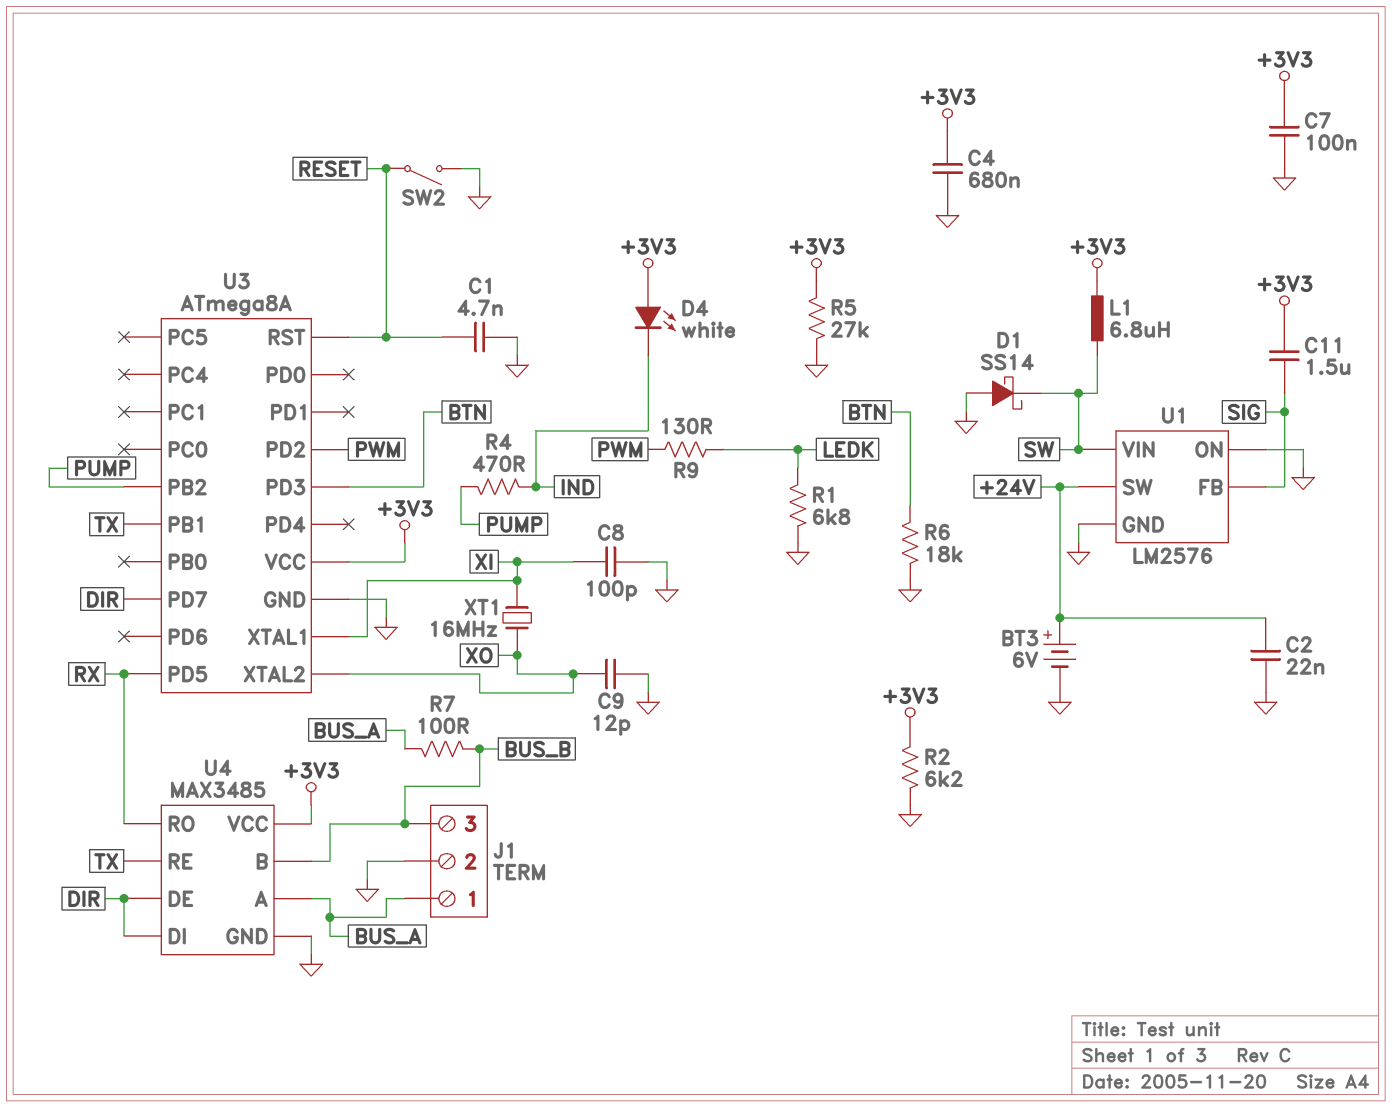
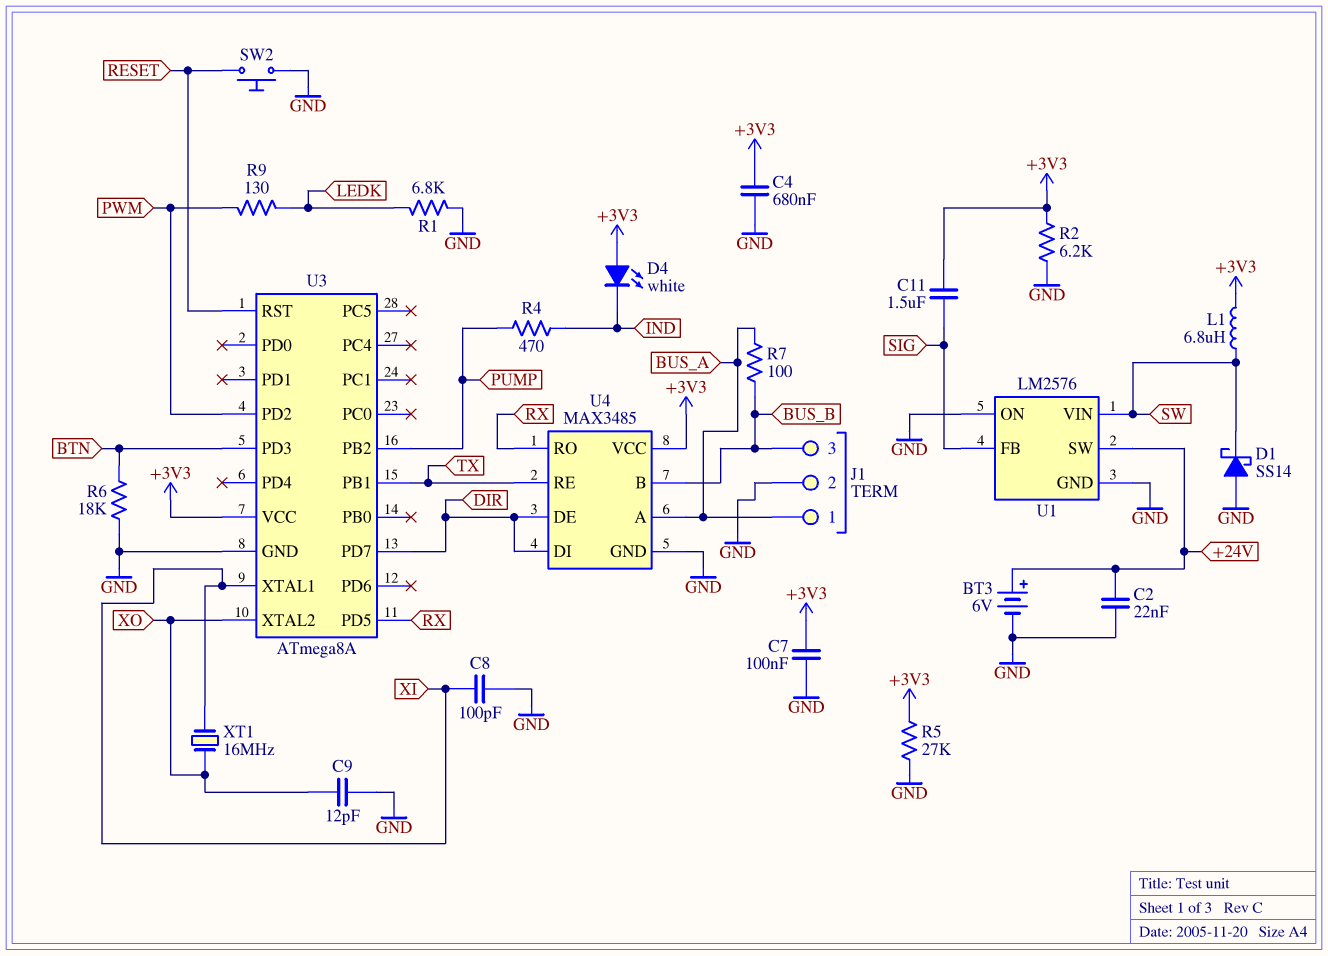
C1: 4.7nF (GND, RESET) -> none
SW2: switch (GND, RESET) -> button (GND, RESET)

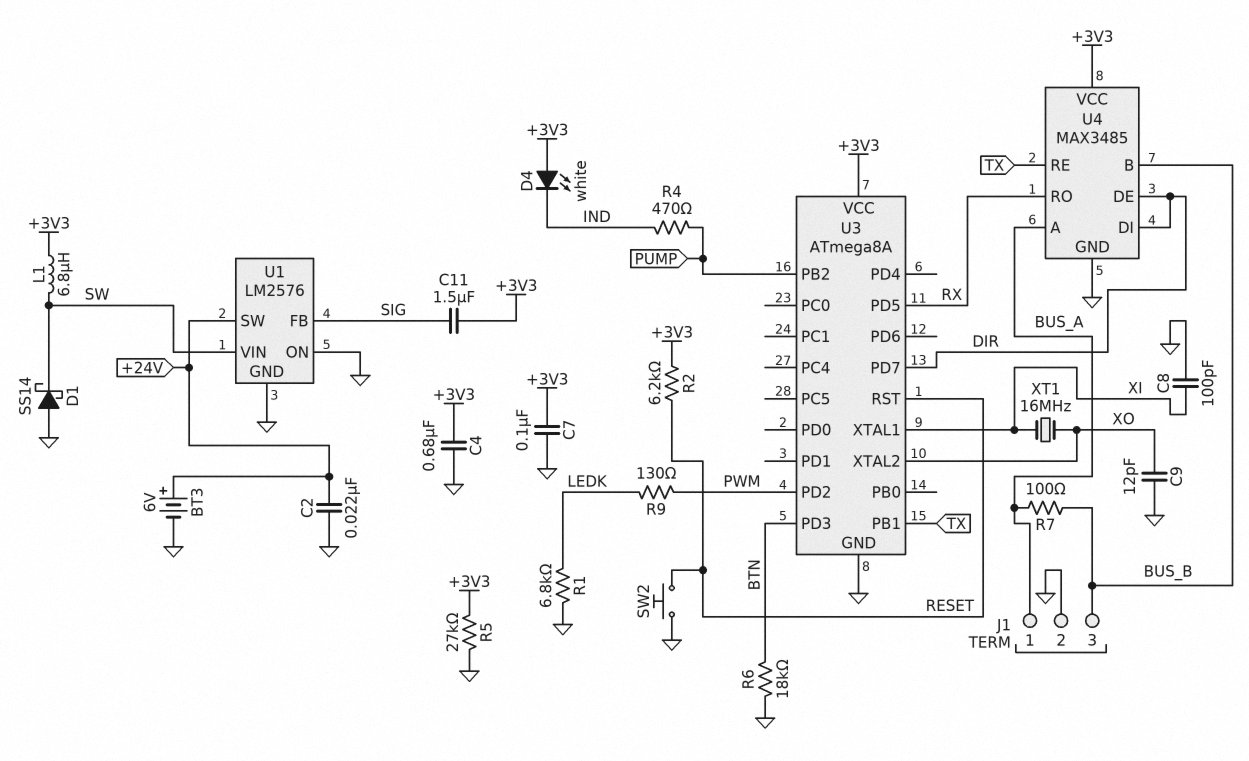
R2: 6.2k (+3V3, GND) -> 6.2k (+3V3, RESET)

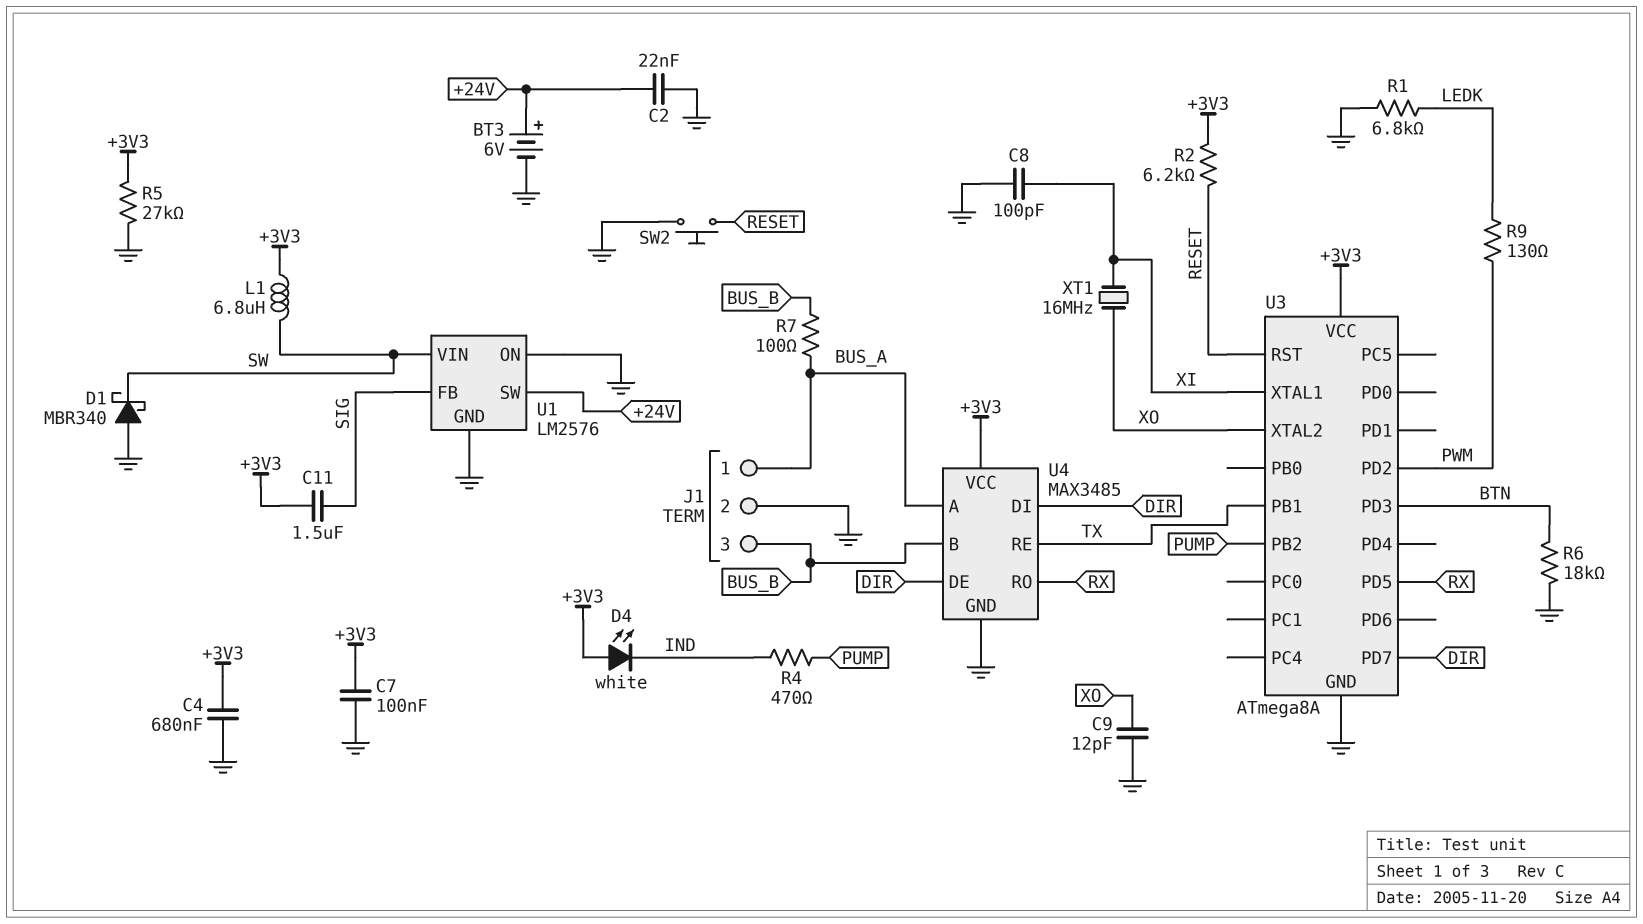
D1: schottky SS14 (A GND, K SW) -> schottky MBR340 (A GND, K SW)

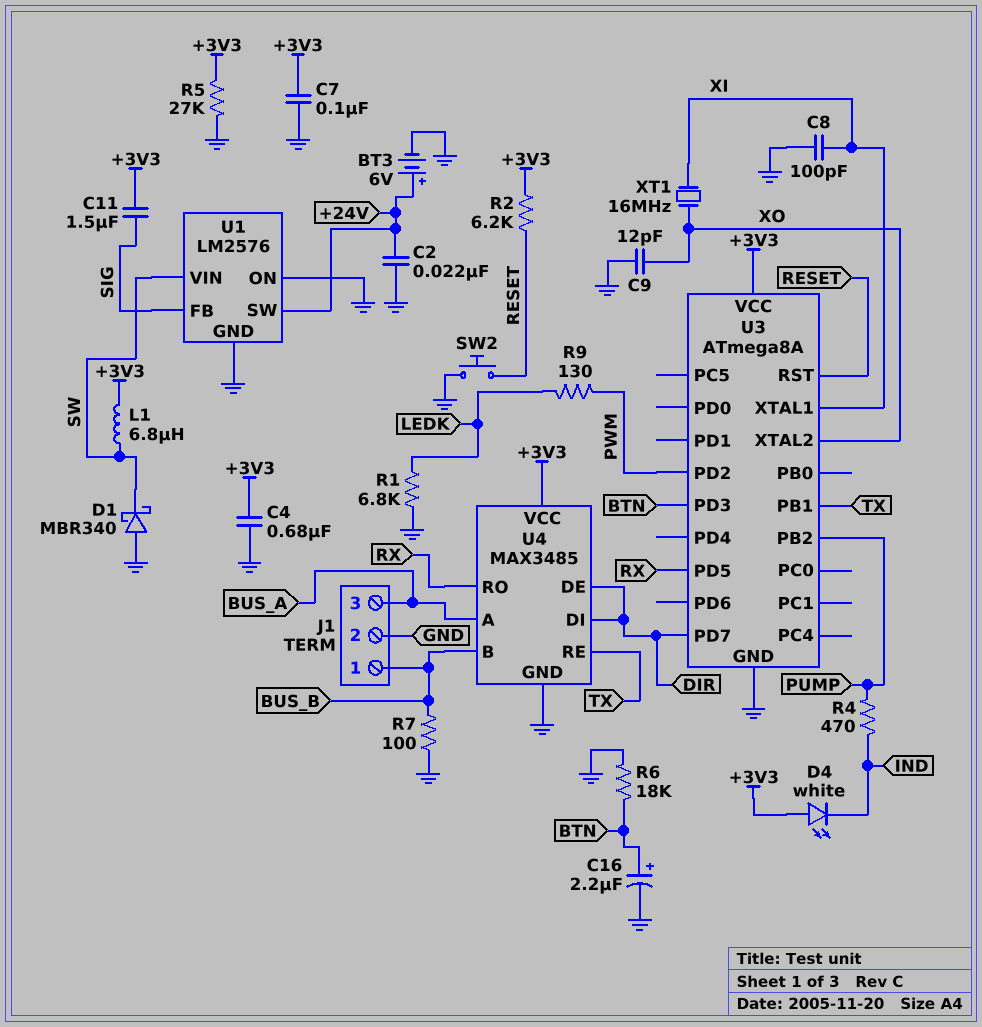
C16: none -> 2.2uF (plus BTN, minus GND)
J1 pin 1: BUS_A -> BUS_B
J1 pin 3: BUS_B -> BUS_A
R7: 100 (BUS_A, BUS_B) -> 100 (BUS_B, GND)

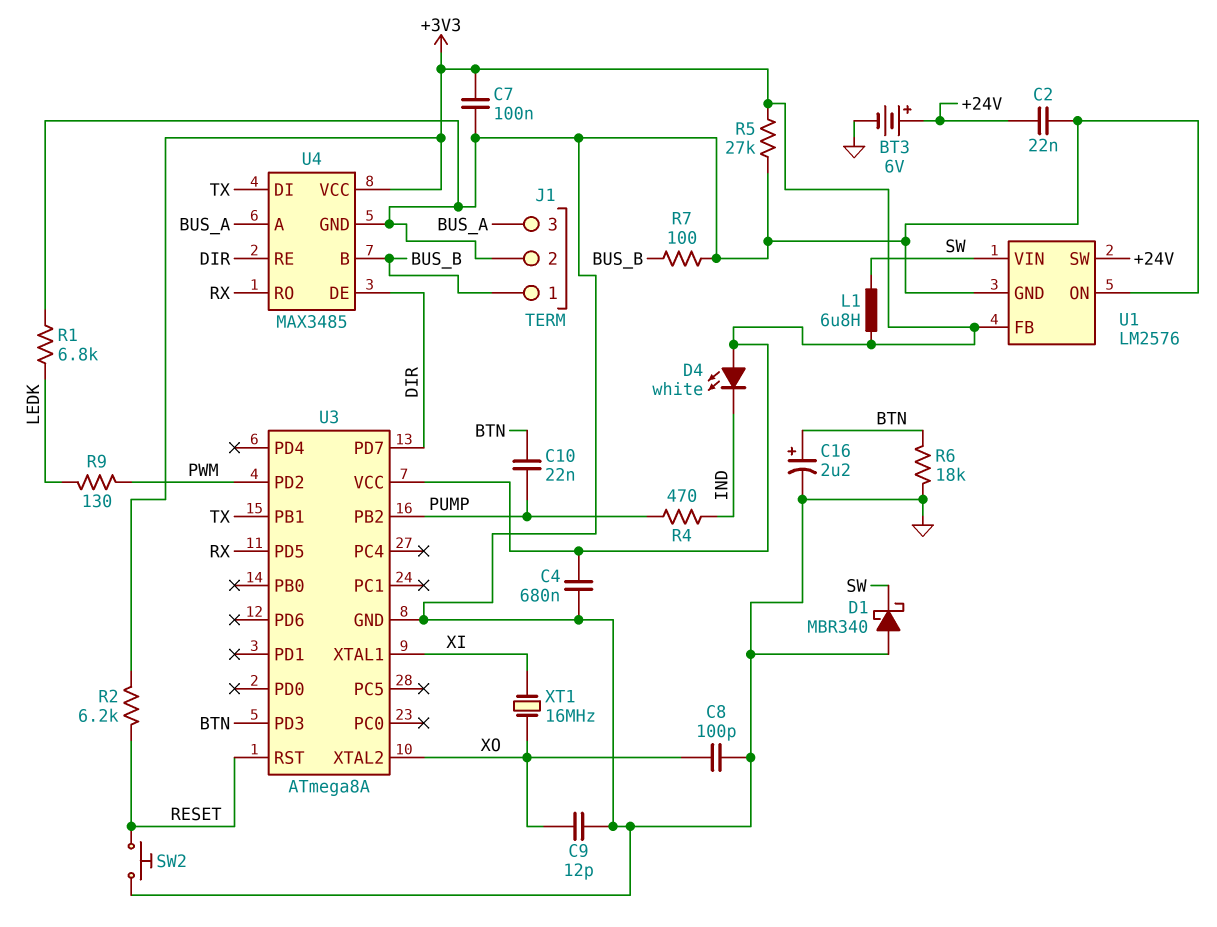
C8: 100pF (GND, XI) -> 100pF (GND, XO)
C10: none -> 22nF (BTN, PUMP)
C11: 1.5uF (+3V3, SIG) -> none
U1 pin FB: SIG -> +3V3
U4 pin DI: DIR -> TX
U4 pin RE: TX -> DIR

